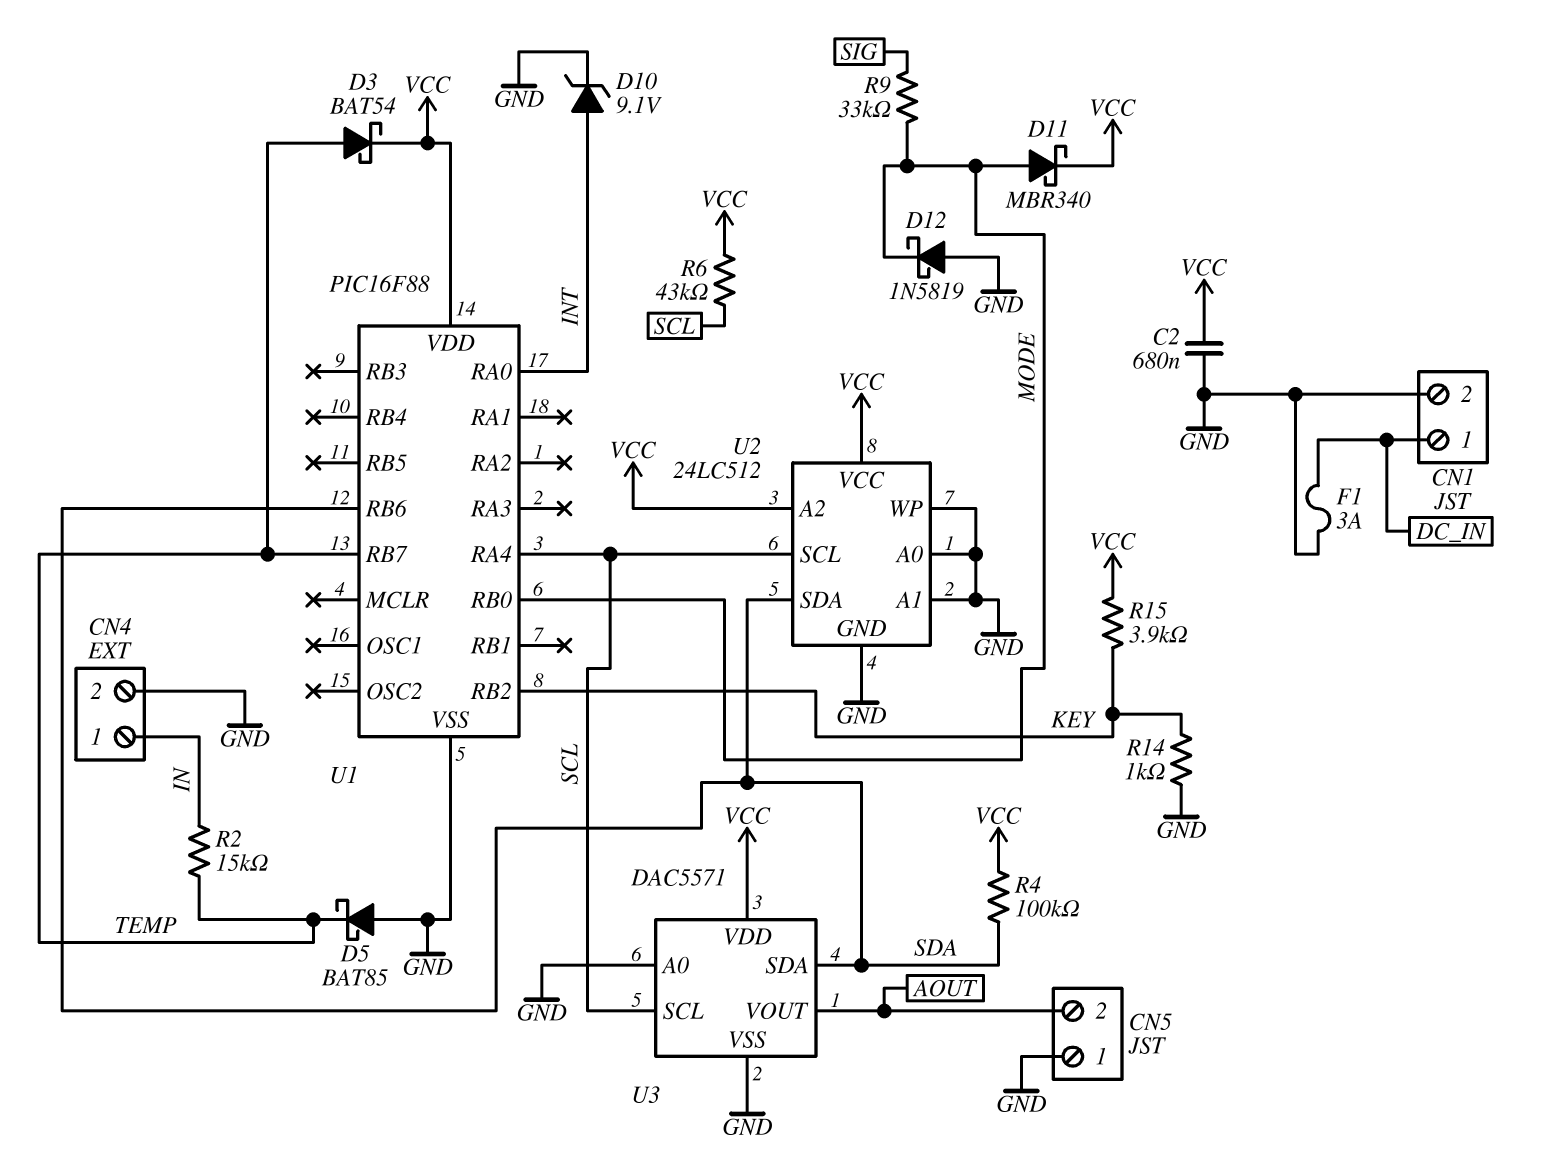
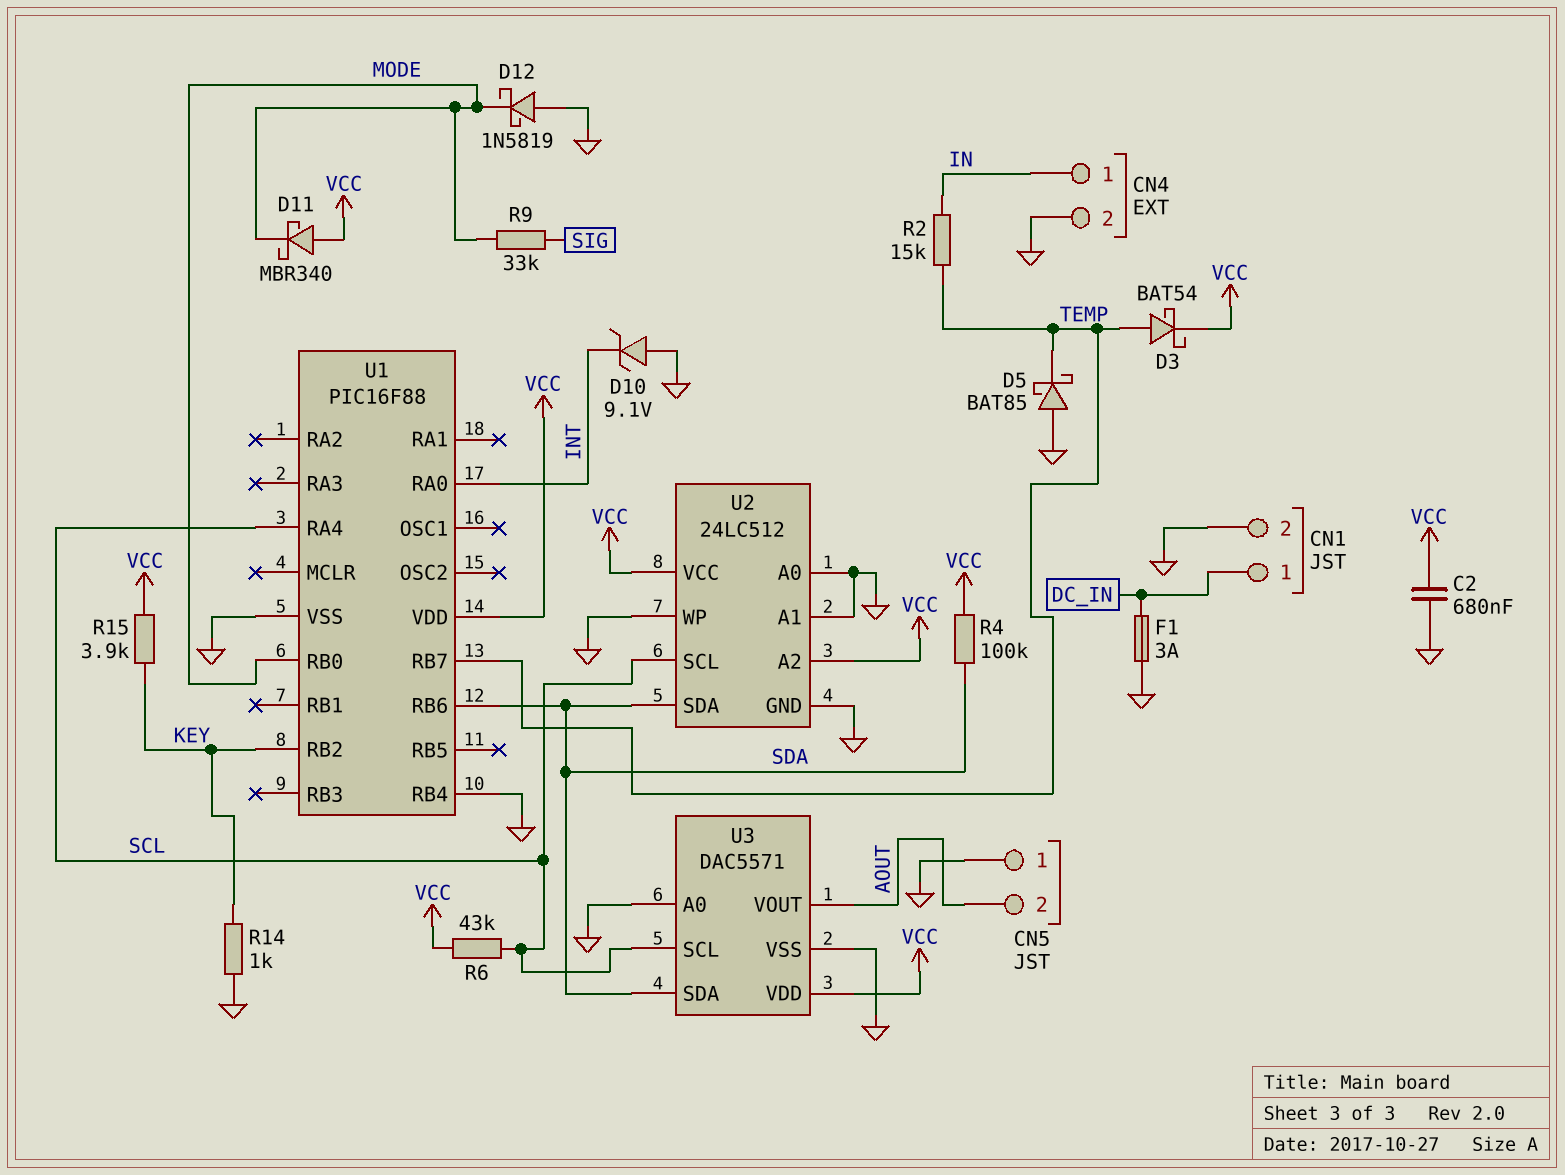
D10: zener 9.1V (A INT, K GND) -> zener 9.1V (A GND, K INT)
D11: schottky MBR340 (A MODE, K VCC) -> schottky MBR340 (A VCC, K MODE)
U1 pin RB4: none -> GND

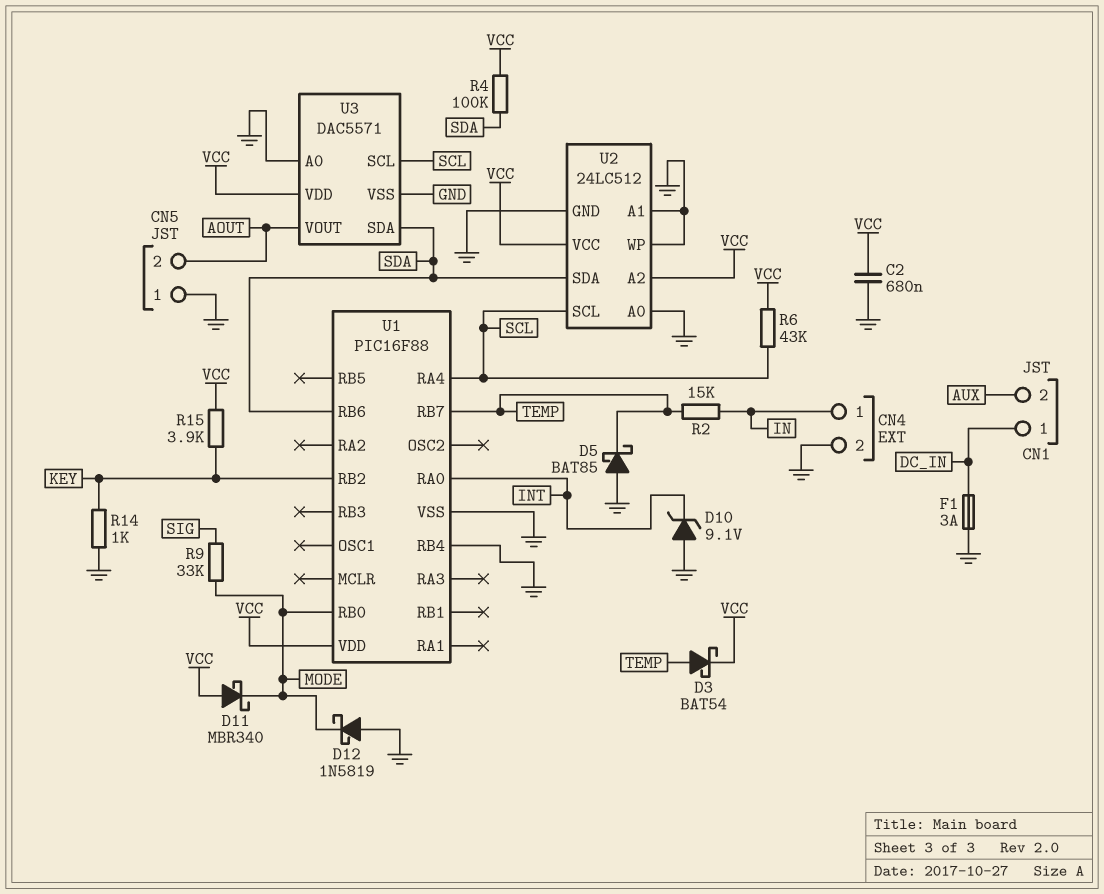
CN1 pin 2: GND -> AUX

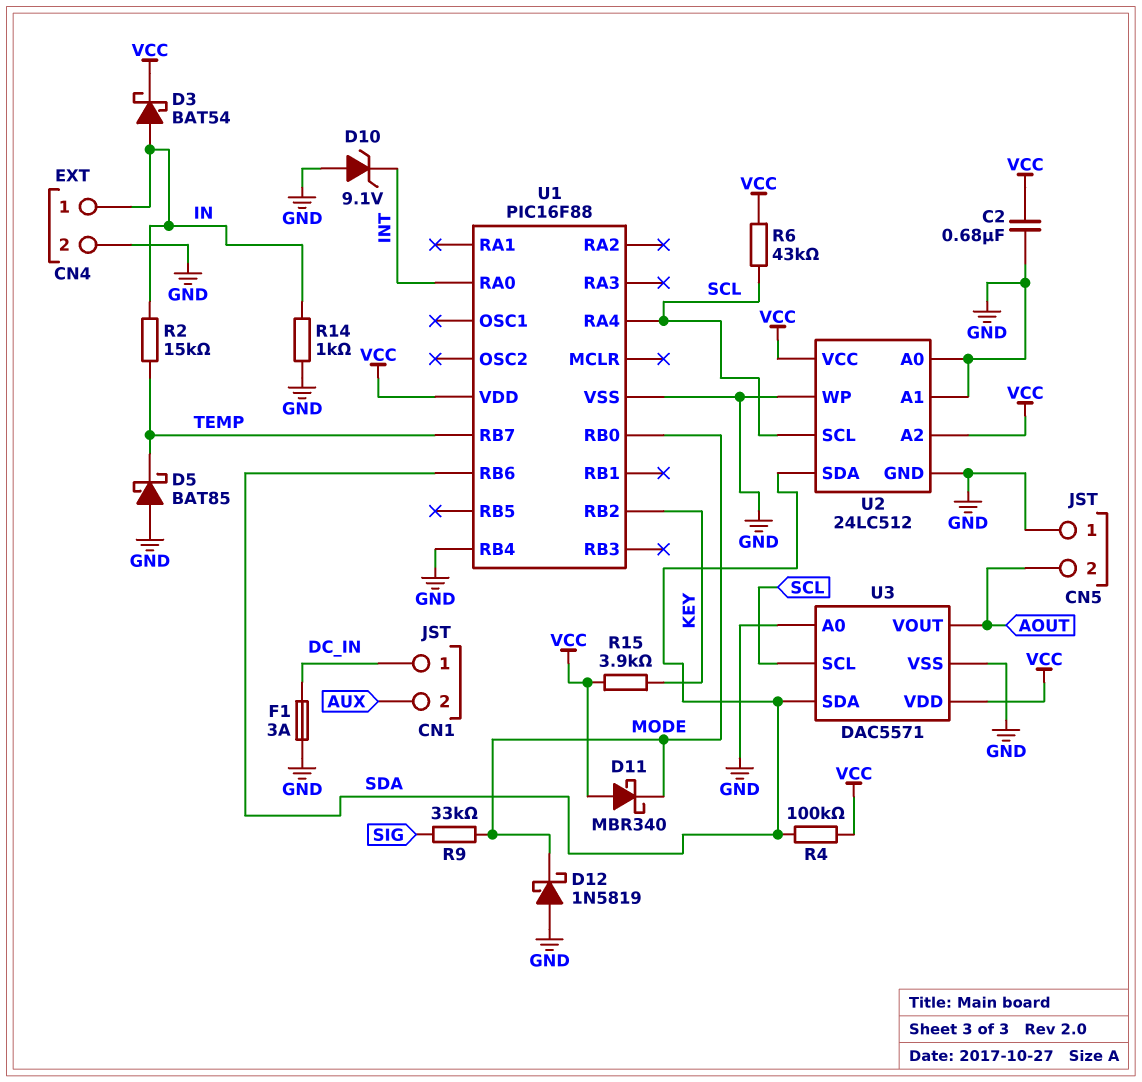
D3: schottky BAT54 (A TEMP, K VCC) -> schottky BAT54 (A IN, K VCC)
R14: 1k (GND, KEY) -> 1k (GND, IN)

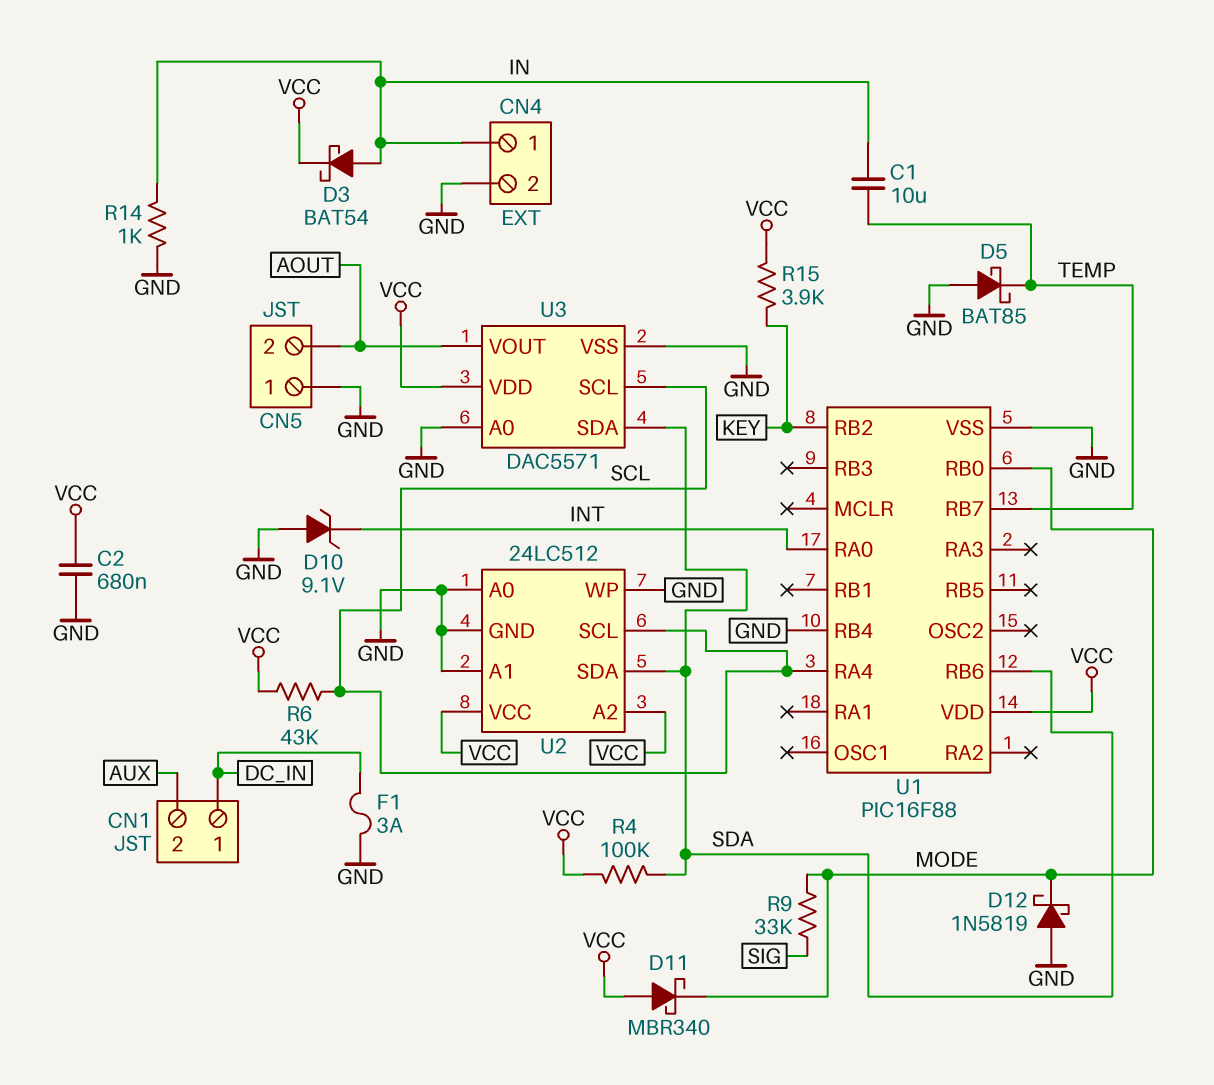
C1: none -> 10uF (IN, TEMP)
R2: 15k (IN, TEMP) -> none

